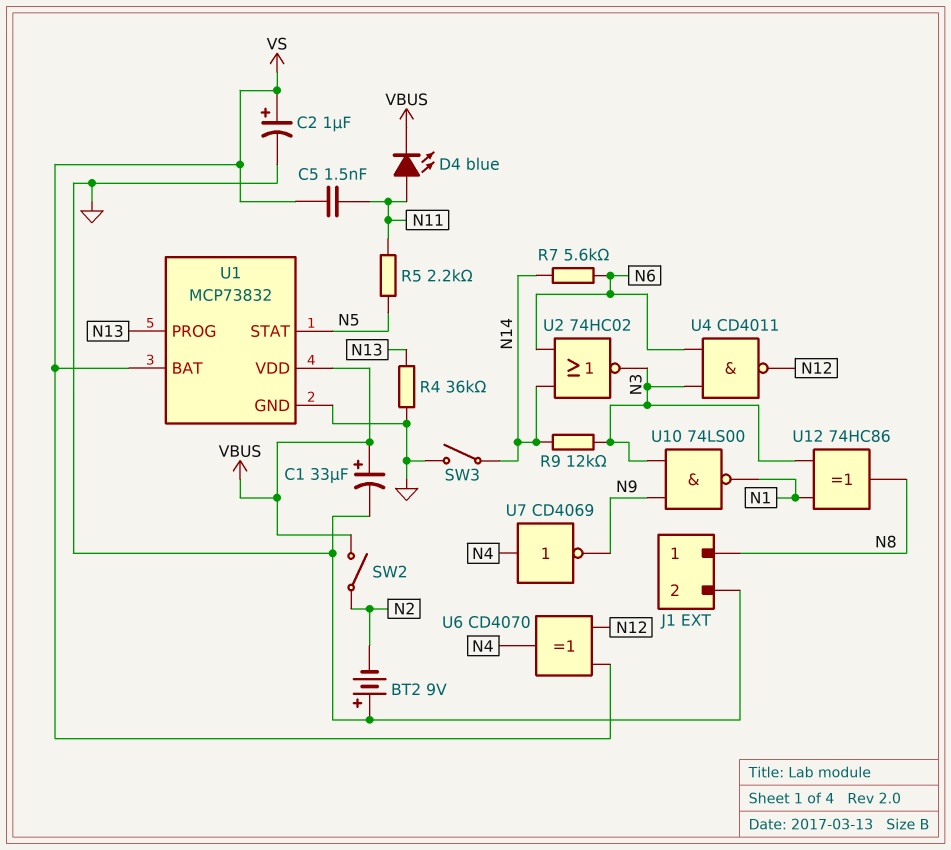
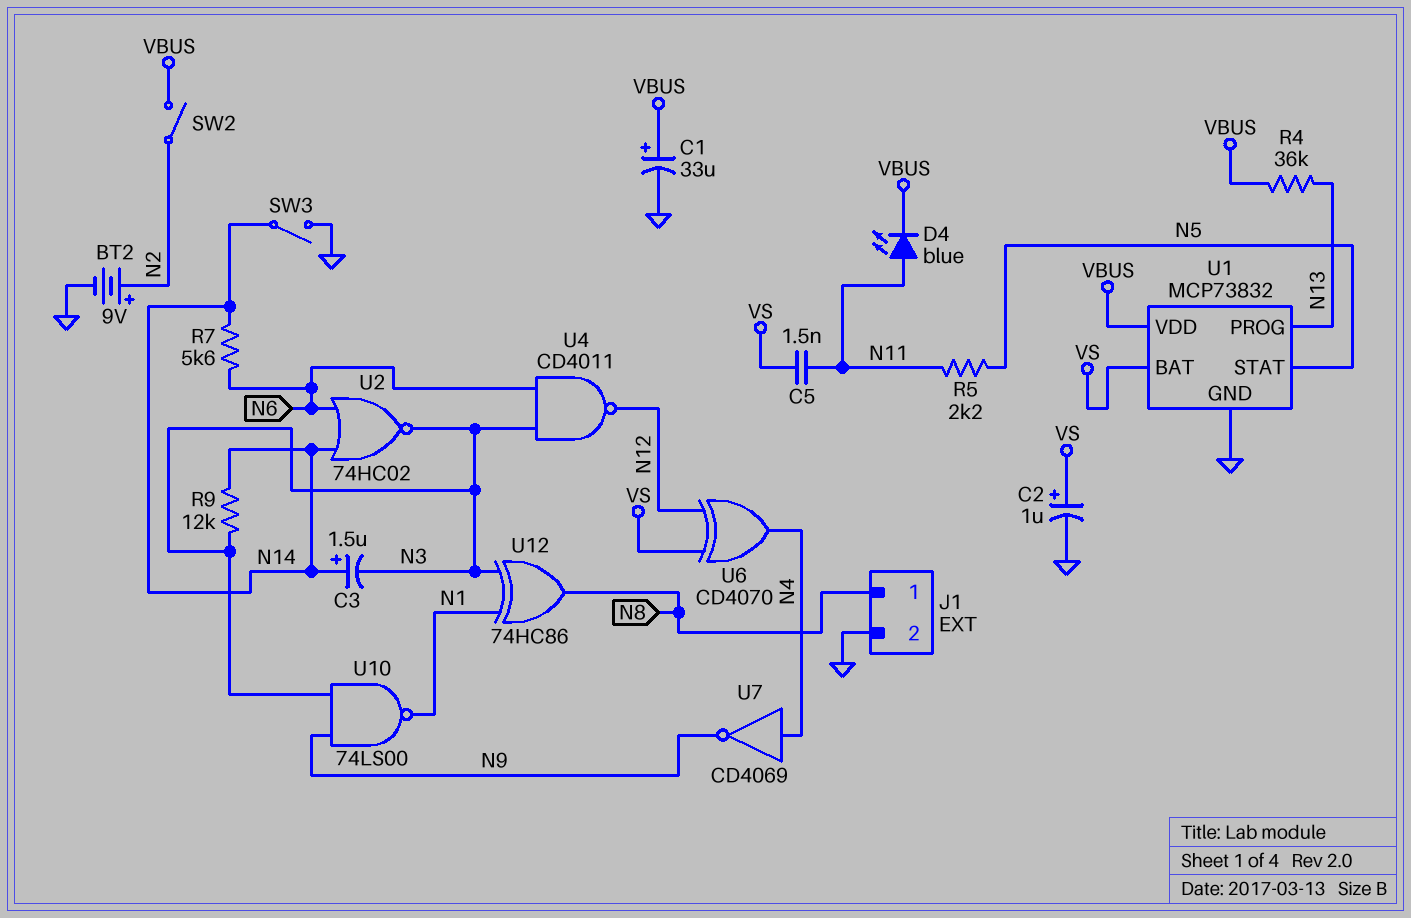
BT2: 9V (plus GND, minus N2) -> 9V (plus N2, minus GND)
C3: none -> 1.5uF (plus N14, minus N3)
R4: 36k (GND, N13) -> 36k (N13, VBUS)

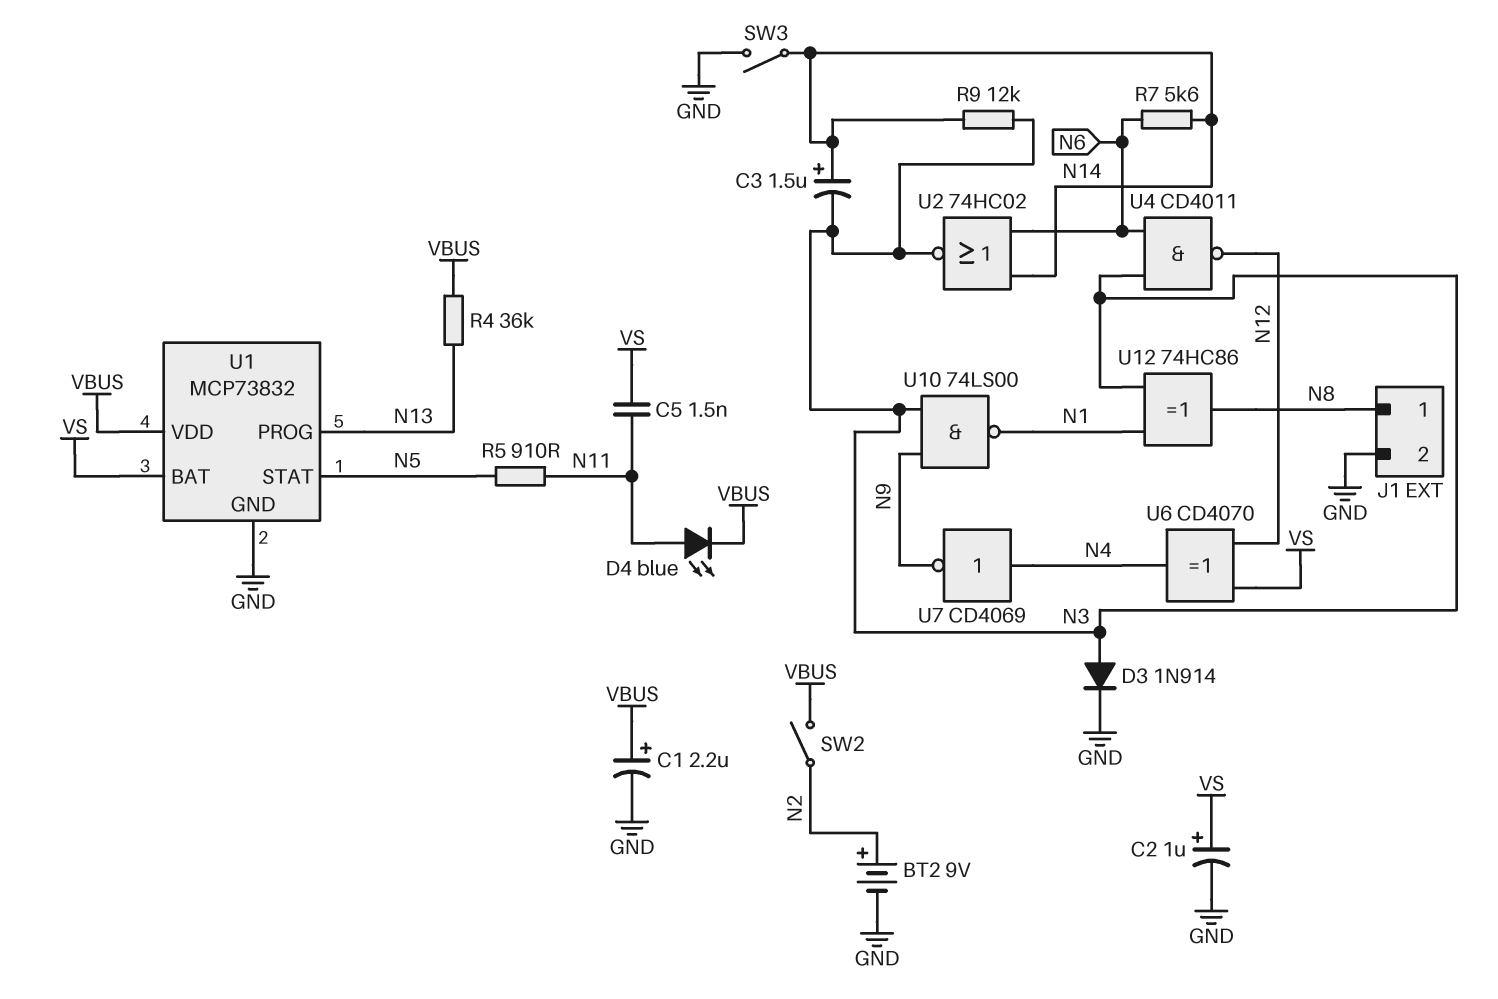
C1: 33uF (plus VBUS, minus GND) -> 2.2uF (plus VBUS, minus GND)
D3: none -> diode 1N914 (A N3, K GND)
R5: 2.2k (N5, N11) -> 910 (N5, N11)

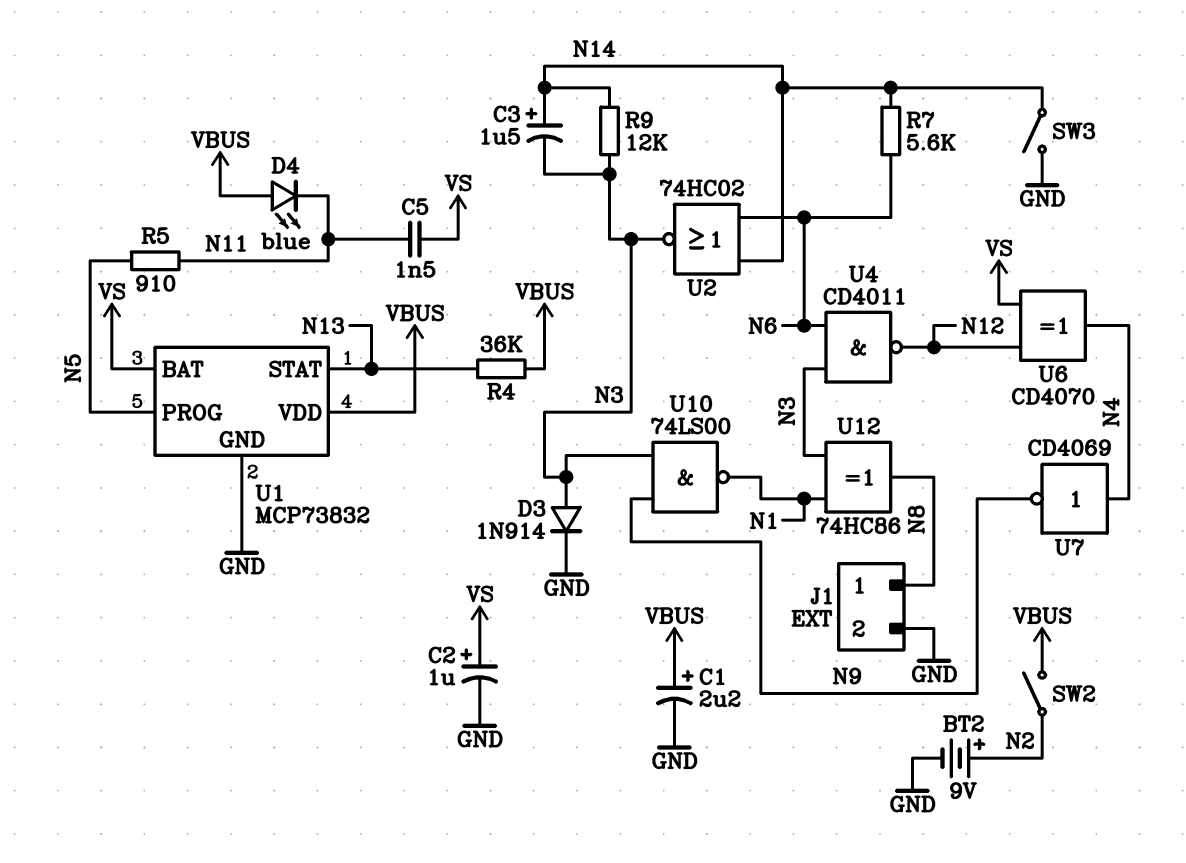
D4: LED blue (A N11, K VBUS) -> LED blue (A VBUS, K N11)
U1 pin PROG: N13 -> N5
U1 pin STAT: N5 -> N13

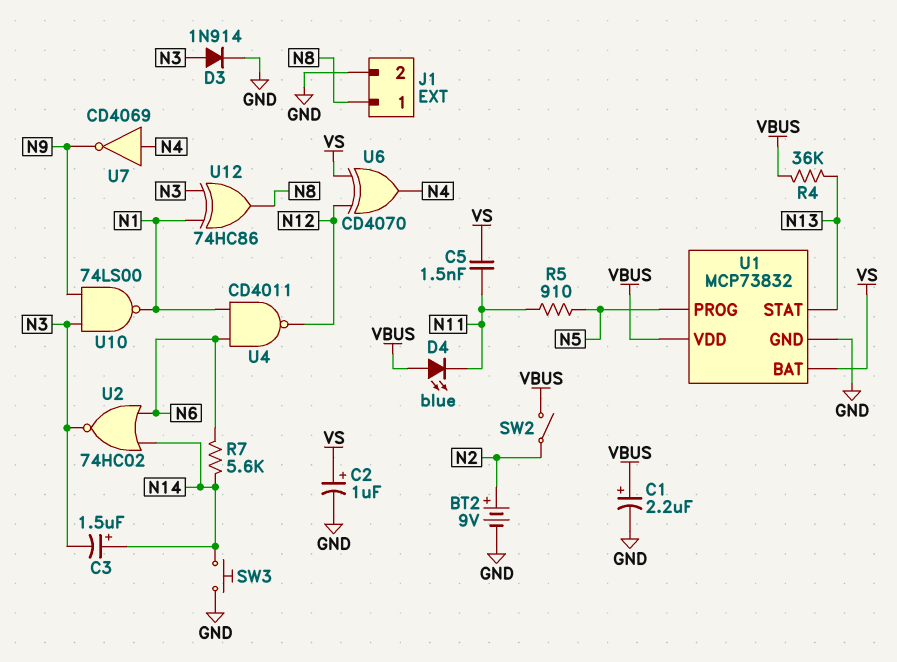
R9: 12k (N3, N14) -> none
SW3: switch (GND, N14) -> button (GND, N14)
U4: NAND CD4011 (in N3, in N6, out N12) -> NAND CD4011 (in N1, in N6, out N12)

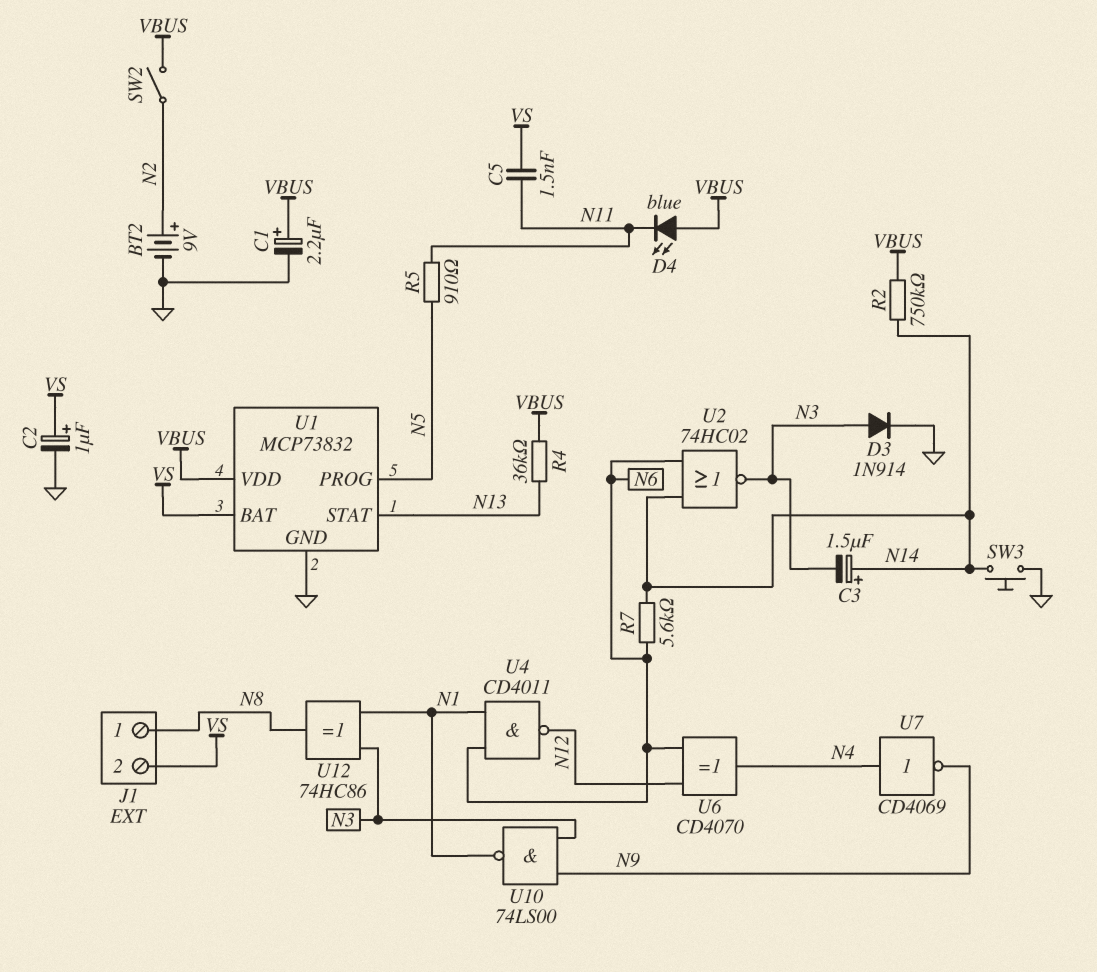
J1 pin 2: GND -> VS
R2: none -> 750k (N14, VBUS)
U6: XOR CD4070 (in N12, in VS, out N4) -> XOR CD4070 (in N6, in N12, out N4)

